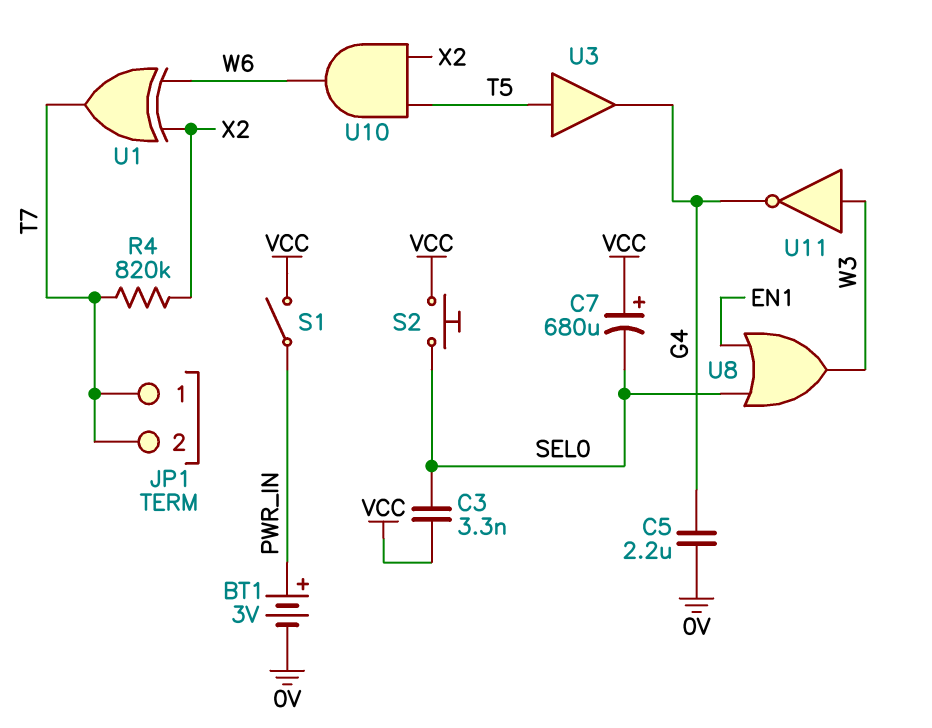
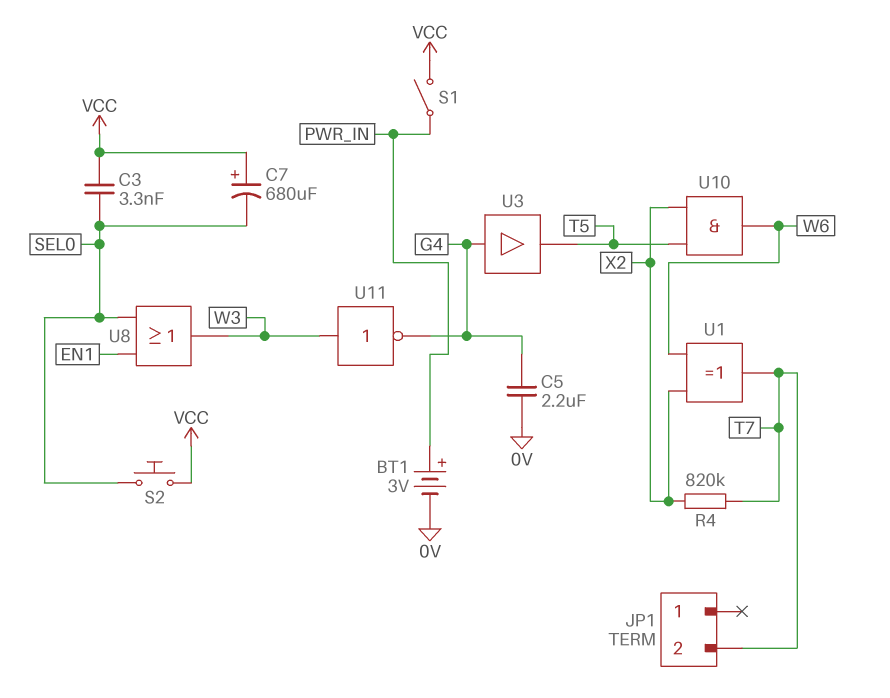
JP1 pin 1: T7 -> none
U3: buffer (in T5, out G4) -> buffer (in G4, out T5)

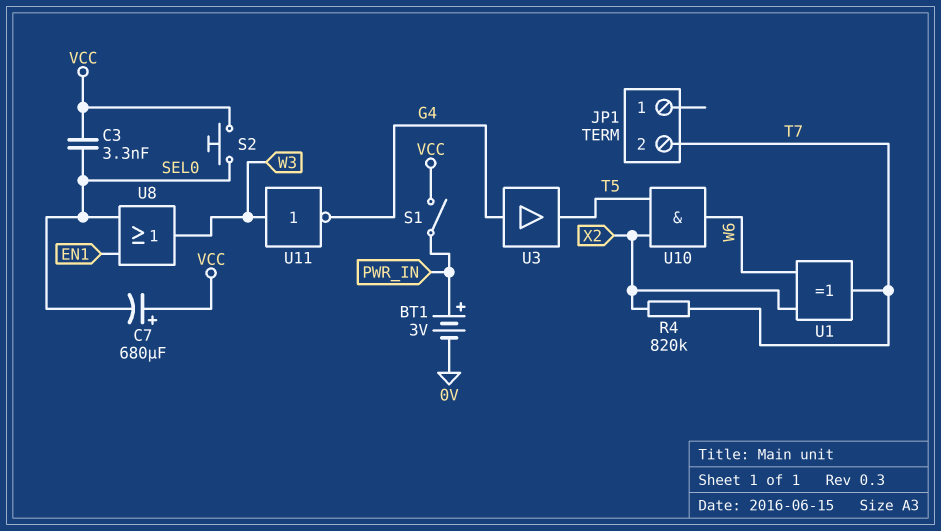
C5: 2.2uF (0V, G4) -> none

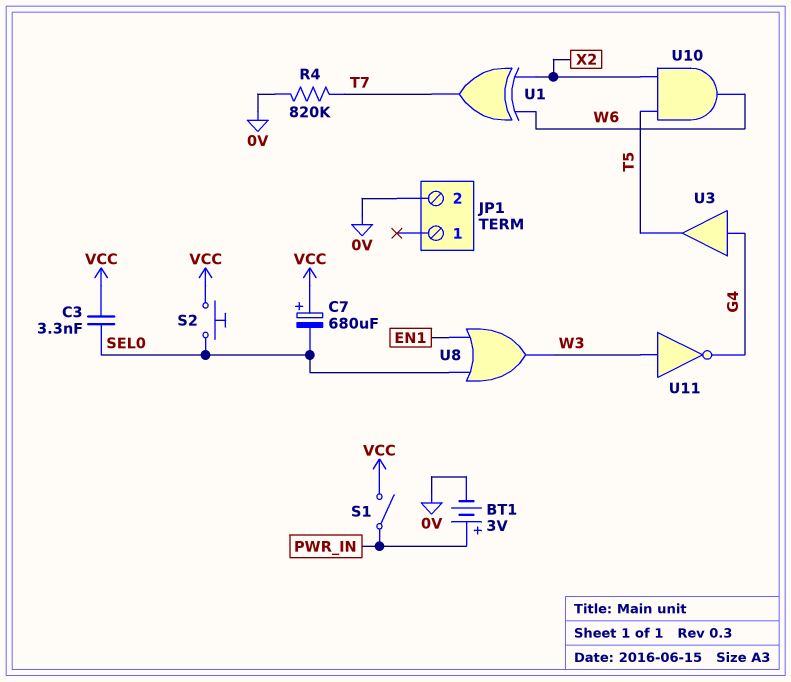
JP1 pin 2: T7 -> 0V
R4: 820k (T7, X2) -> 820k (0V, T7)

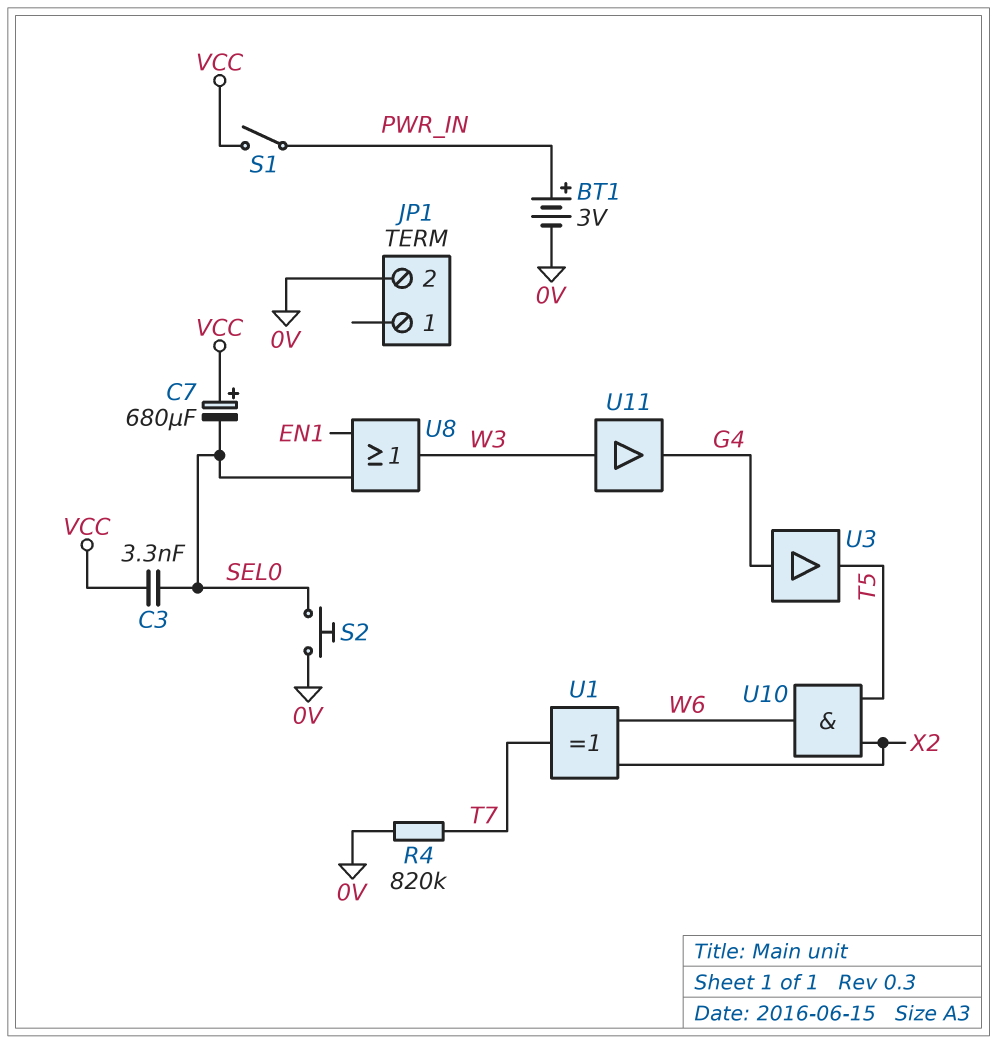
S2: button (SEL0, VCC) -> button (0V, SEL0)
U11: NOT (in W3, out G4) -> buffer (in W3, out G4)

